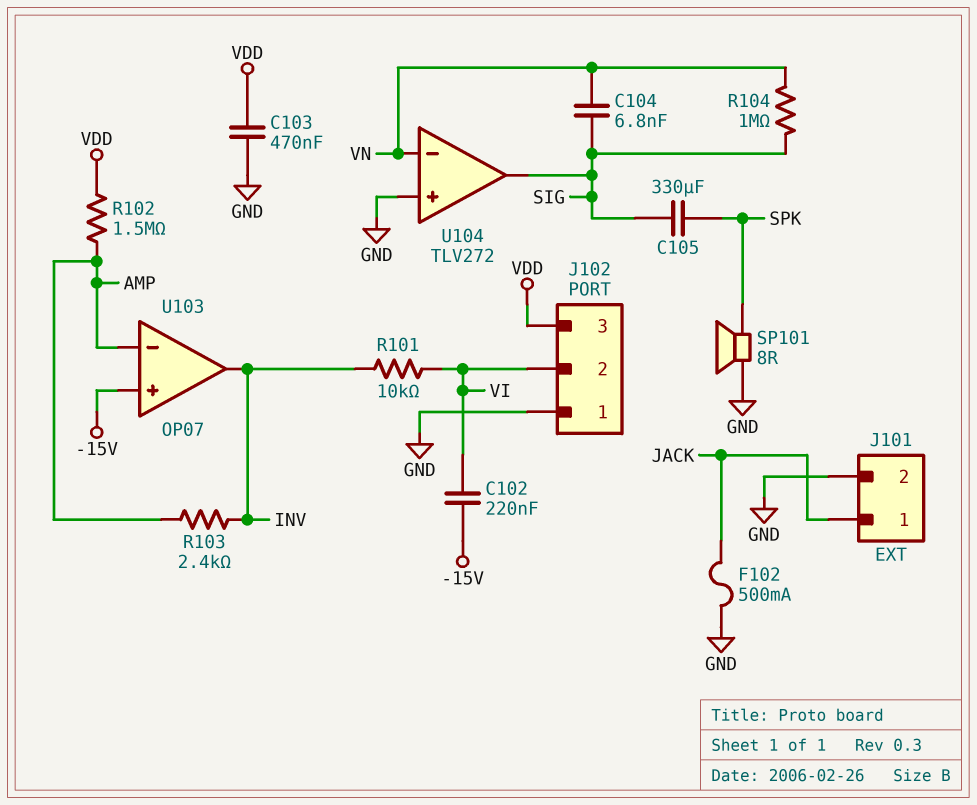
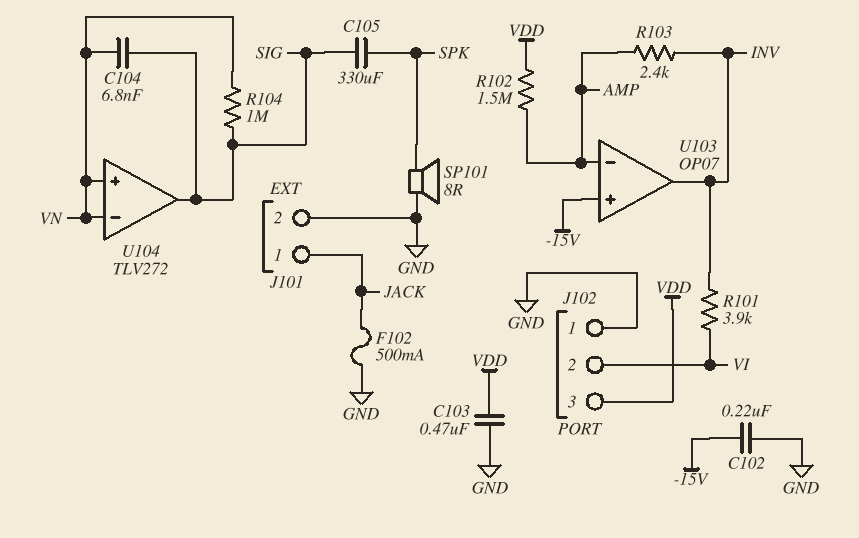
C102: 220nF (-15V, VI) -> 220nF (-15V, GND)
R101: 10k (INV, VI) -> 3.9k (INV, VI)
U104 pin in+: GND -> VN

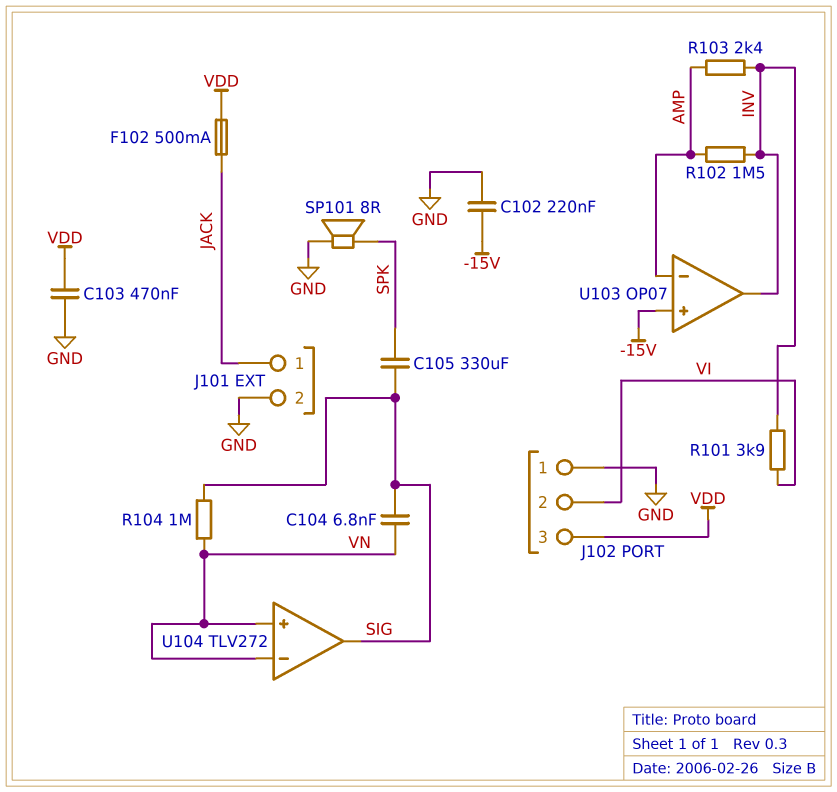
F102: 500mA (GND, JACK) -> 500mA (JACK, VDD)
R102: 1.5M (AMP, VDD) -> 1.5M (AMP, INV)

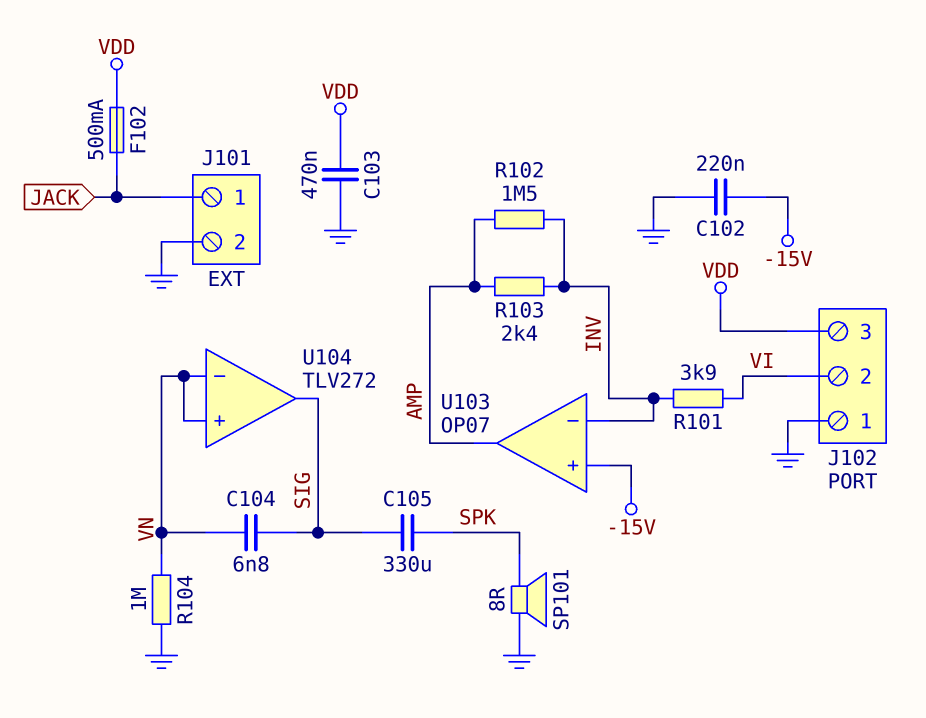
R104: 1M (SIG, VN) -> 1M (GND, VN)
U103 pin in-: AMP -> INV
U103 pin out: INV -> AMP

